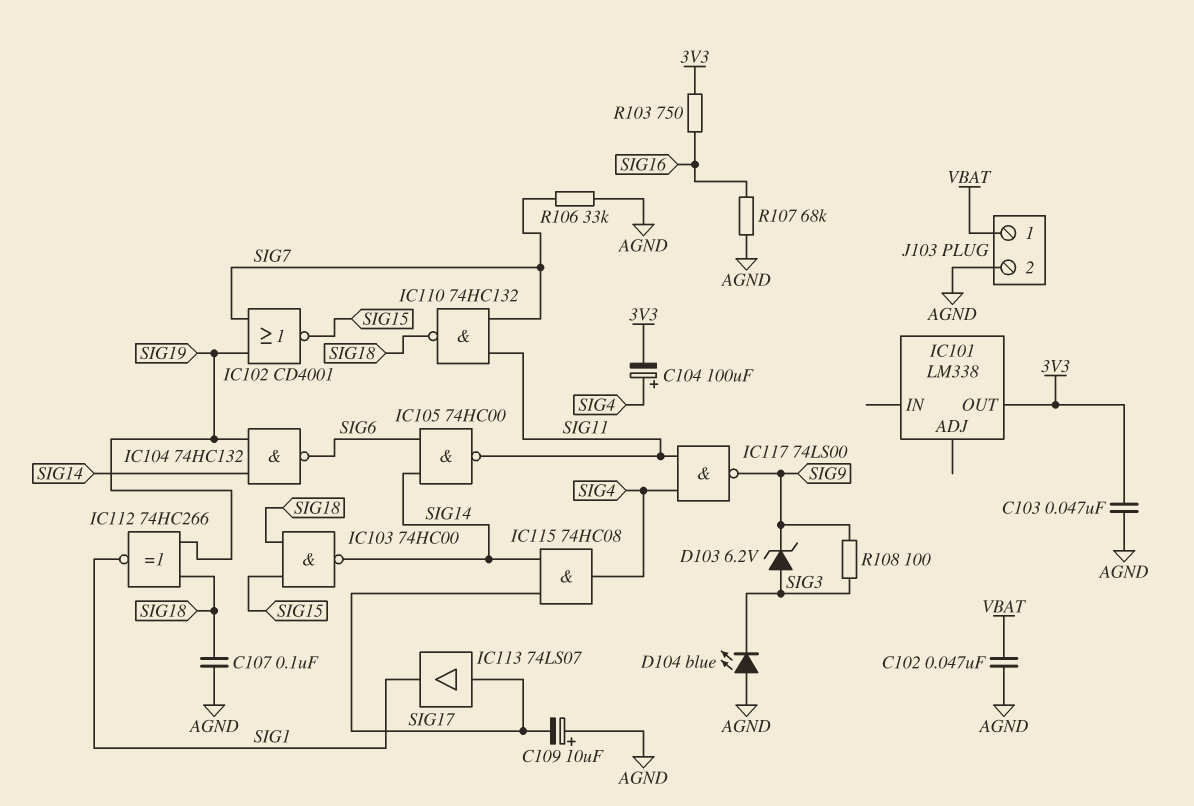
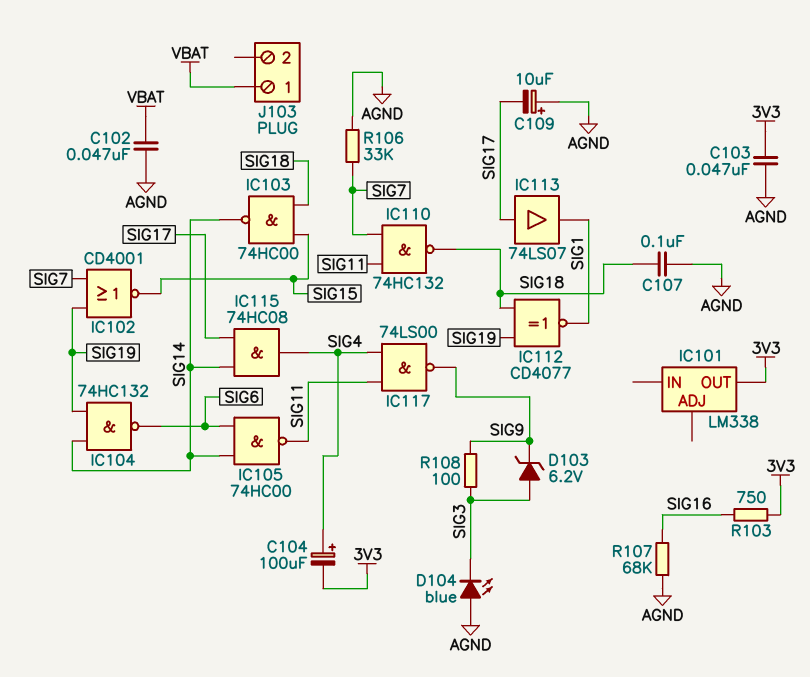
IC112: XNOR 74HC266 (in SIG18, in SIG19, out SIG1) -> XNOR CD4077 (in SIG18, in SIG19, out SIG1)
J103 pin 2: AGND -> none

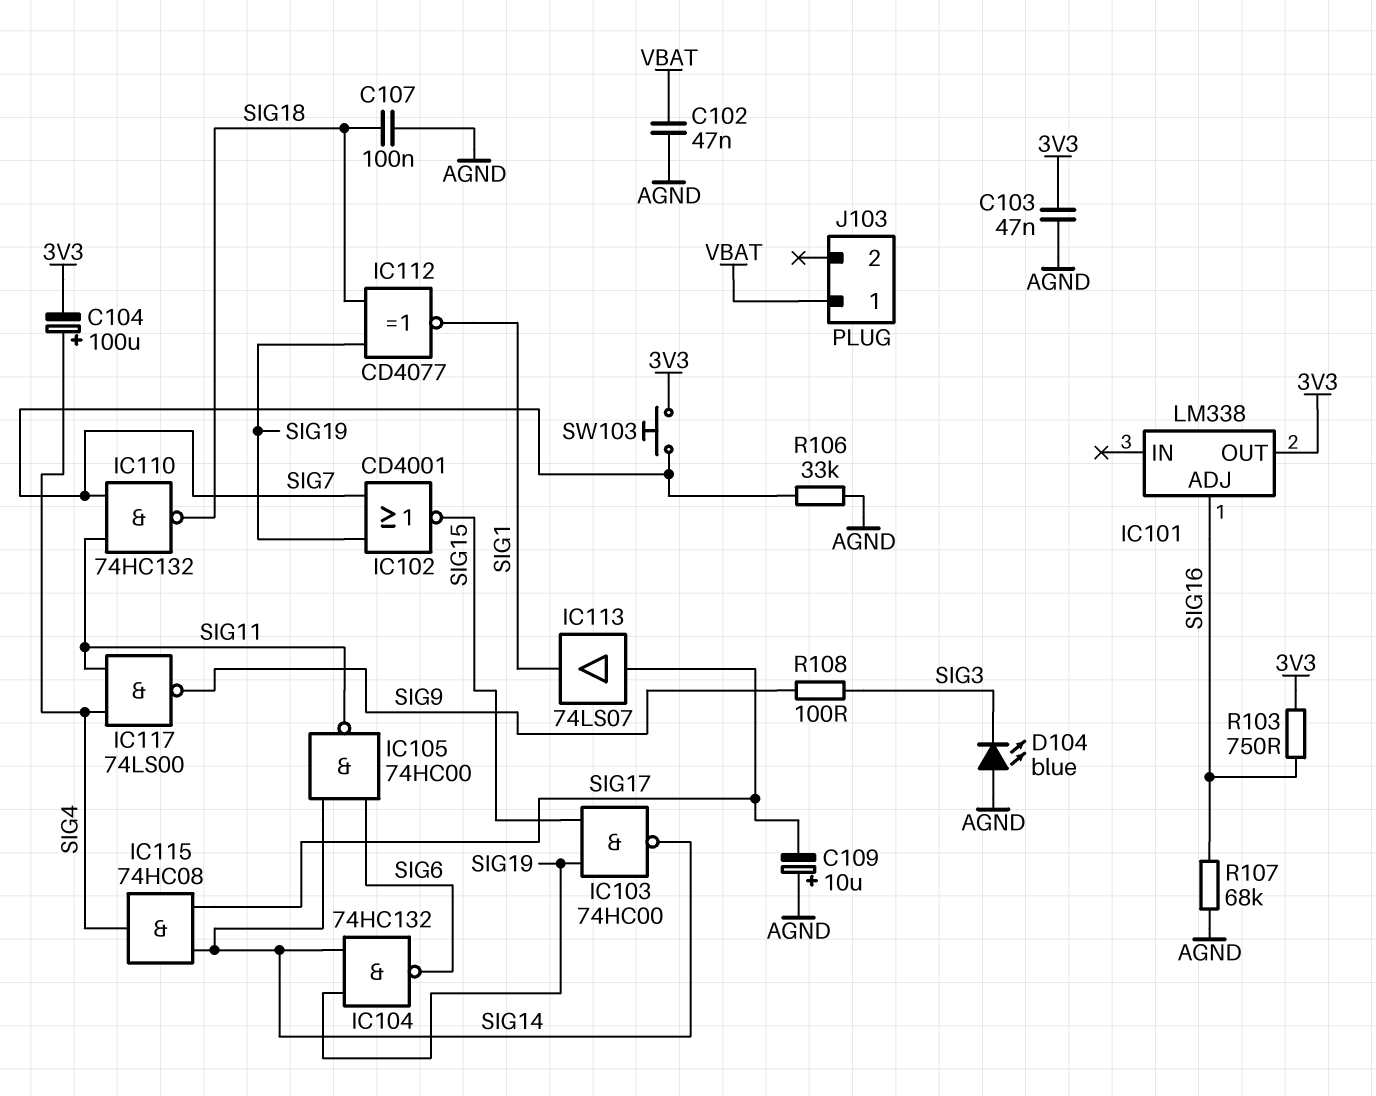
D103: zener 6.2V (A SIG3, K SIG9) -> none
IC101 pin ADJ: none -> SIG16
IC103: NAND 74HC00 (in SIG15, in SIG18, out SIG14) -> NAND 74HC00 (in SIG15, in SIG19, out SIG14)
SW103: none -> button (3V3, SIG7)

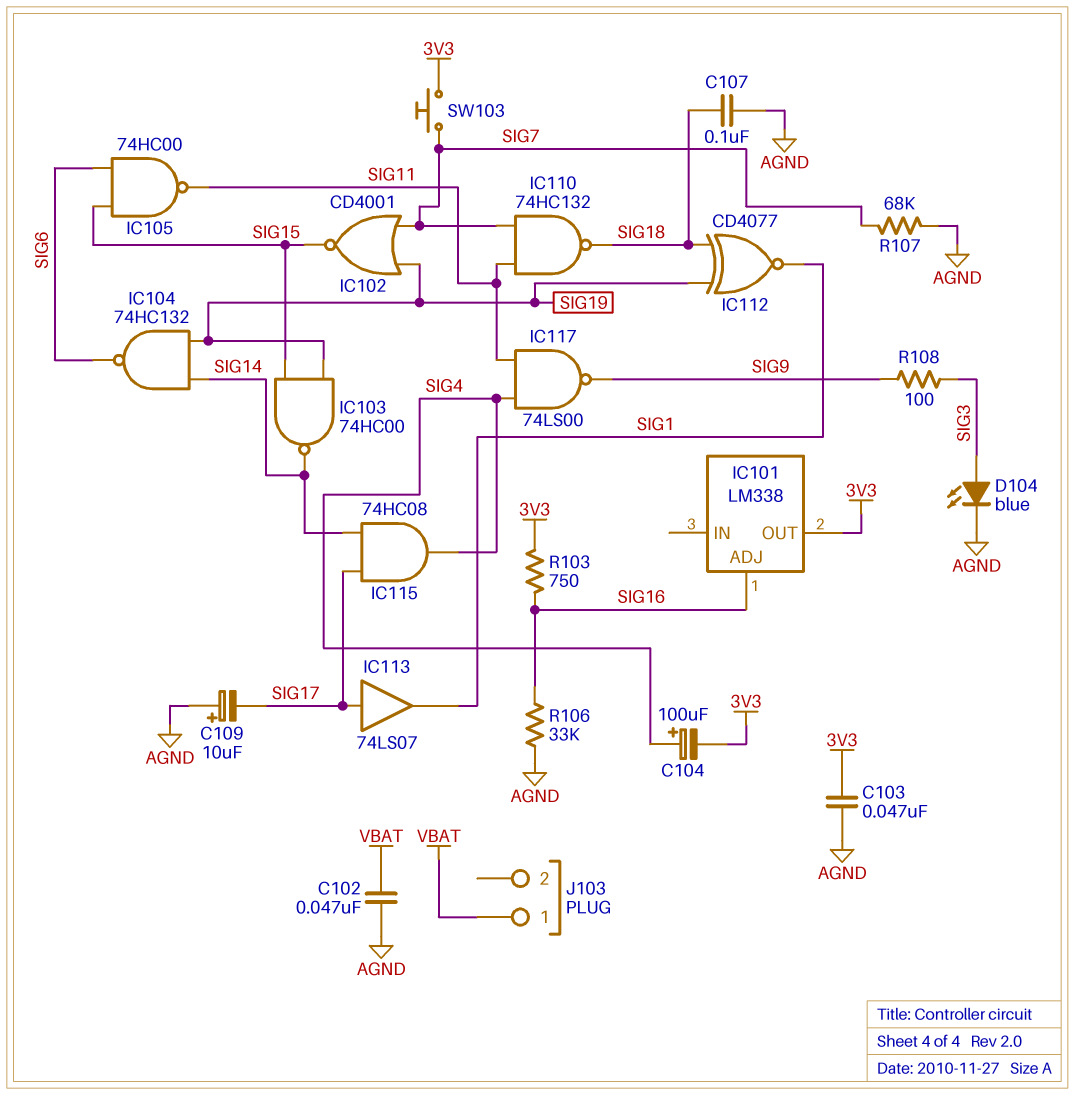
D104: LED blue (A AGND, K SIG3) -> LED blue (A SIG3, K AGND)
IC105: NAND 74HC00 (in SIG6, in SIG14, out SIG11) -> NAND 74HC00 (in SIG6, in SIG15, out SIG11)
R106: 33k (AGND, SIG7) -> 33k (AGND, SIG16)
R107: 68k (AGND, SIG16) -> 68k (AGND, SIG7)

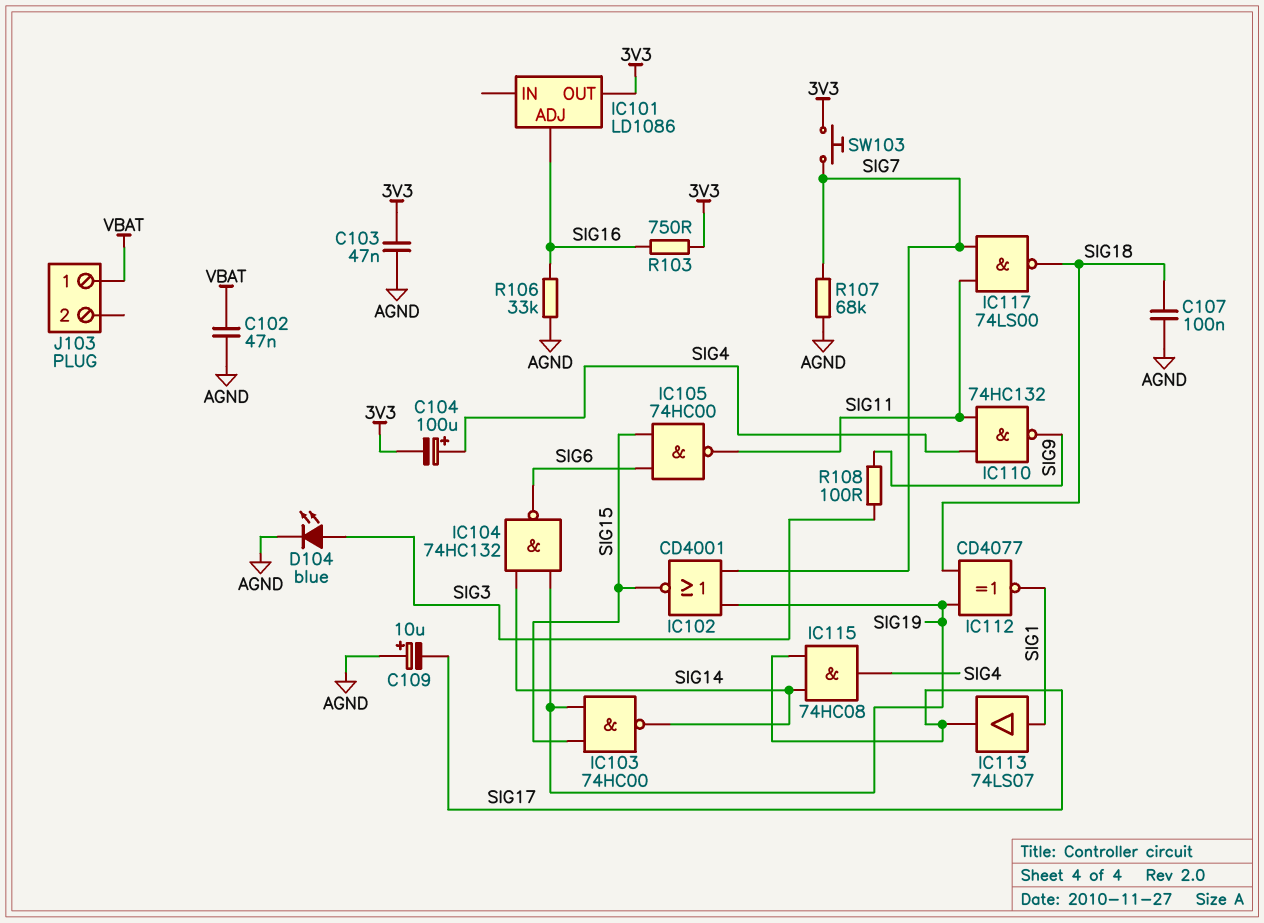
IC101: LM338 -> LD1086
IC110: NAND 74HC132 (in SIG7, in SIG11, out SIG18) -> NAND 74HC132 (in SIG4, in SIG11, out SIG9)
IC113: buffer 74LS07 (in SIG17, out SIG1) -> buffer 74LS07 (in SIG1, out SIG17)
IC117: NAND 74LS00 (in SIG4, in SIG11, out SIG9) -> NAND 74LS00 (in SIG7, in SIG11, out SIG18)

